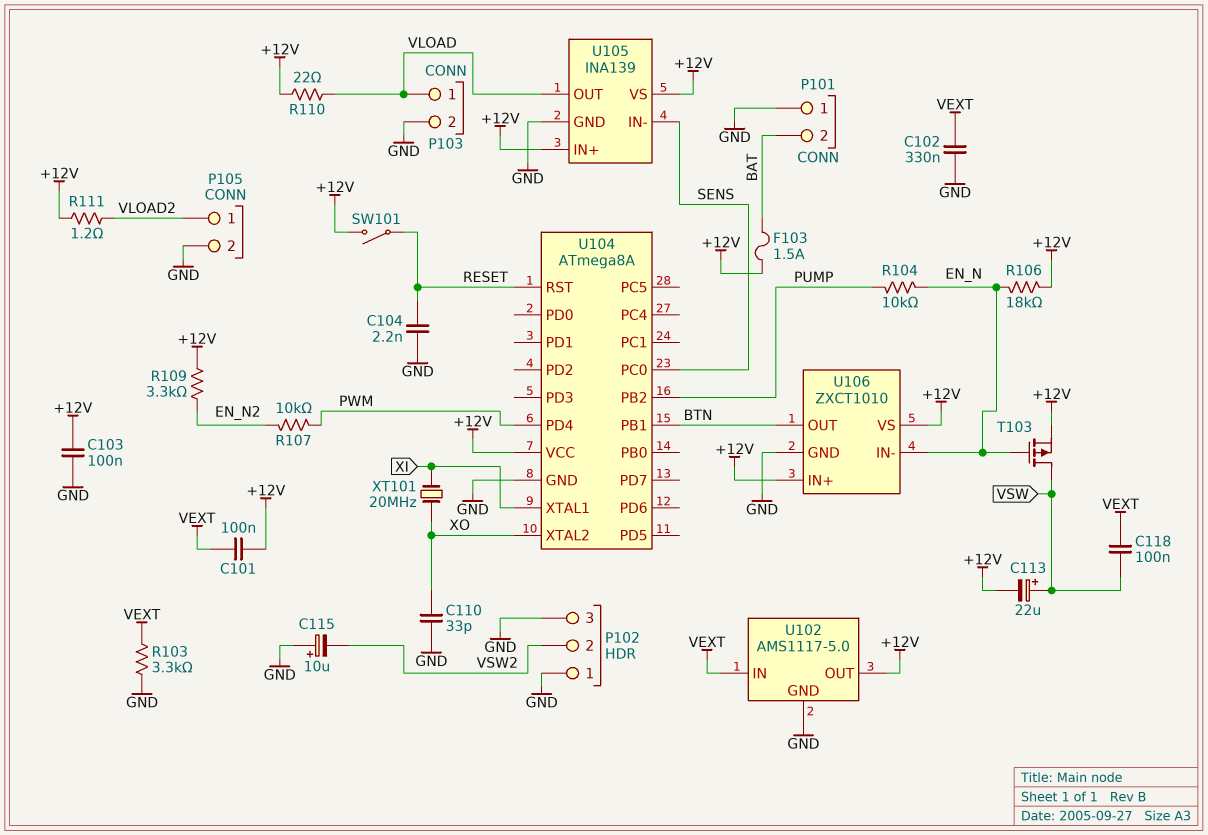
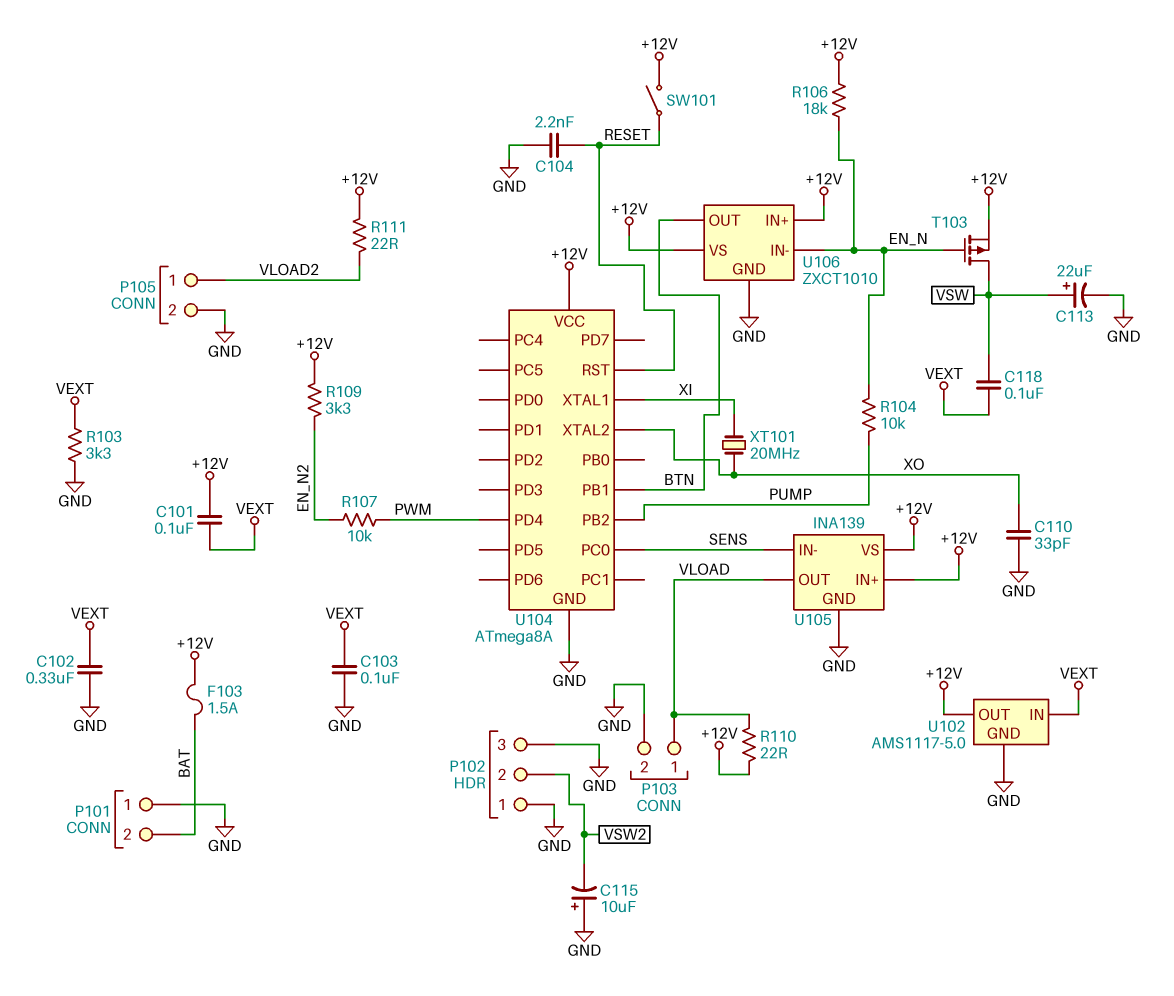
C103: 100nF (+12V, GND) -> 100nF (GND, VEXT)
C113: 22uF (plus VSW, minus +12V) -> 22uF (plus VSW, minus GND)
R111: 1.2 (+12V, VLOAD2) -> 22 (+12V, VLOAD2)

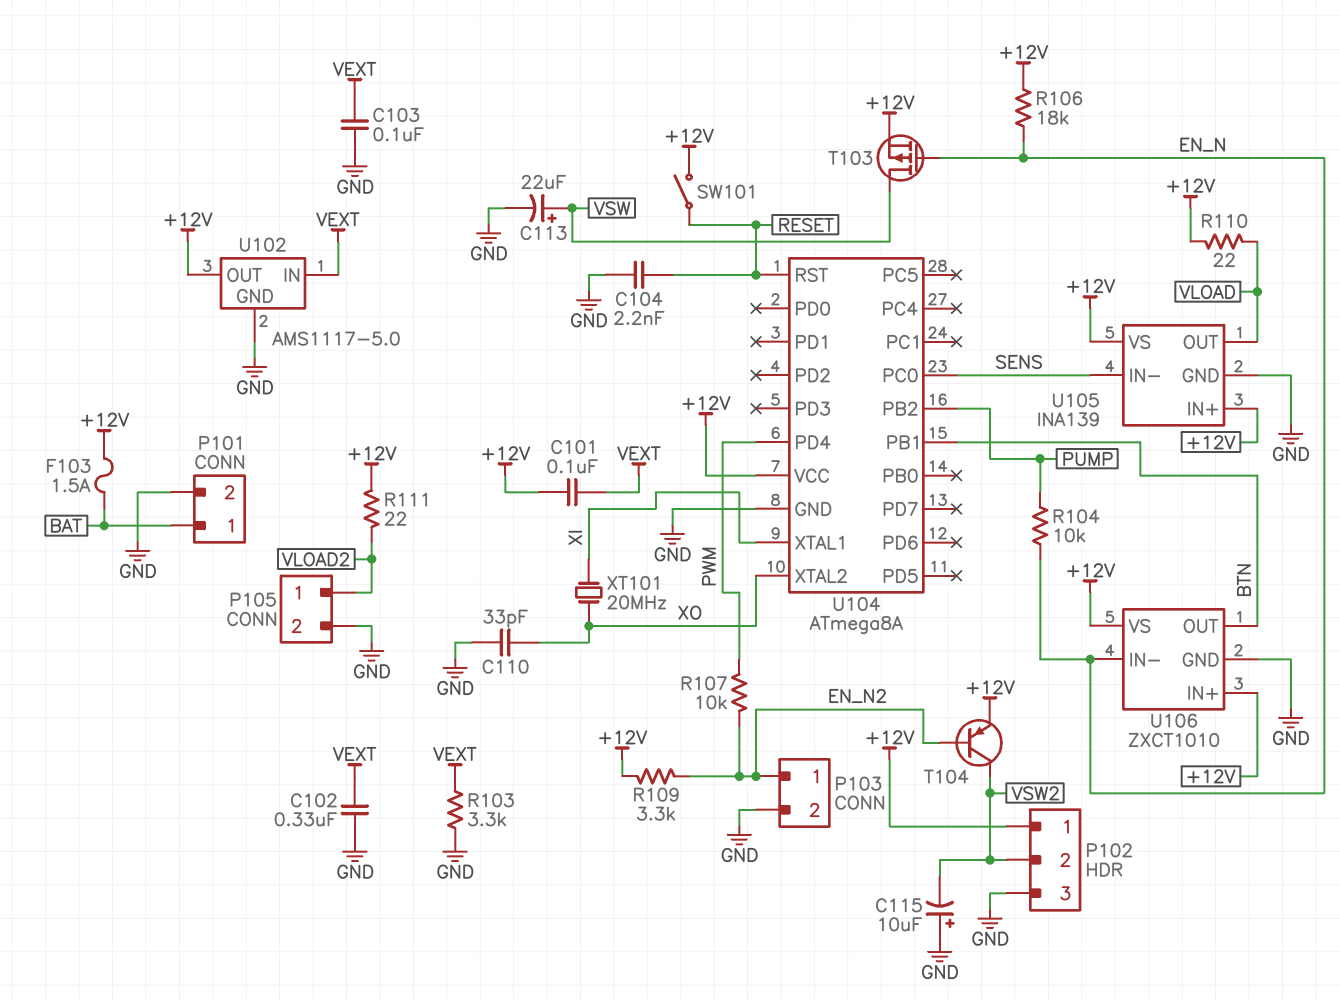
C118: 100nF (VEXT, VSW) -> none
P101 pin 1: GND -> BAT
P101 pin 2: BAT -> GND
P102 pin 1: GND -> +12V
P103 pin 1: VLOAD -> EN_N2
T104: none -> PNP (B EN_N2, C VSW2, E +12V)

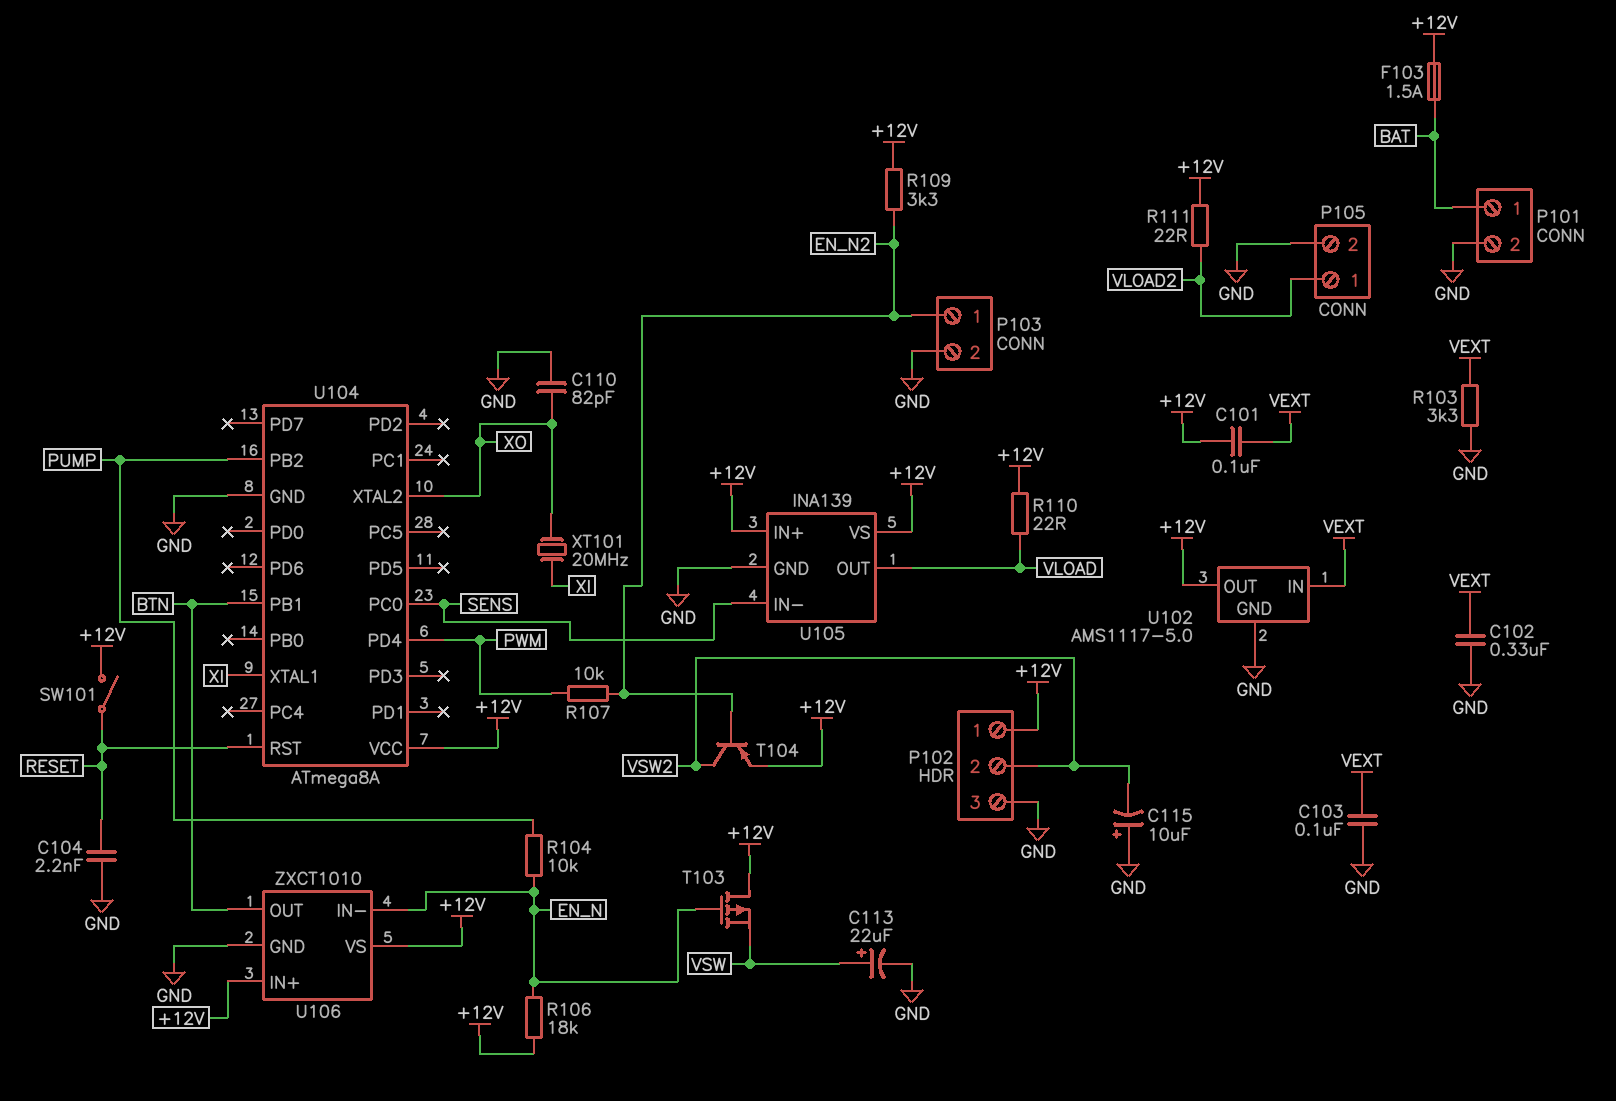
C110: 33pF (GND, XO) -> 82pF (GND, XO)
T103: PMOS (G EN_N, D VSW, S +12V) -> PMOS (G EN_N, D +12V, S VSW)

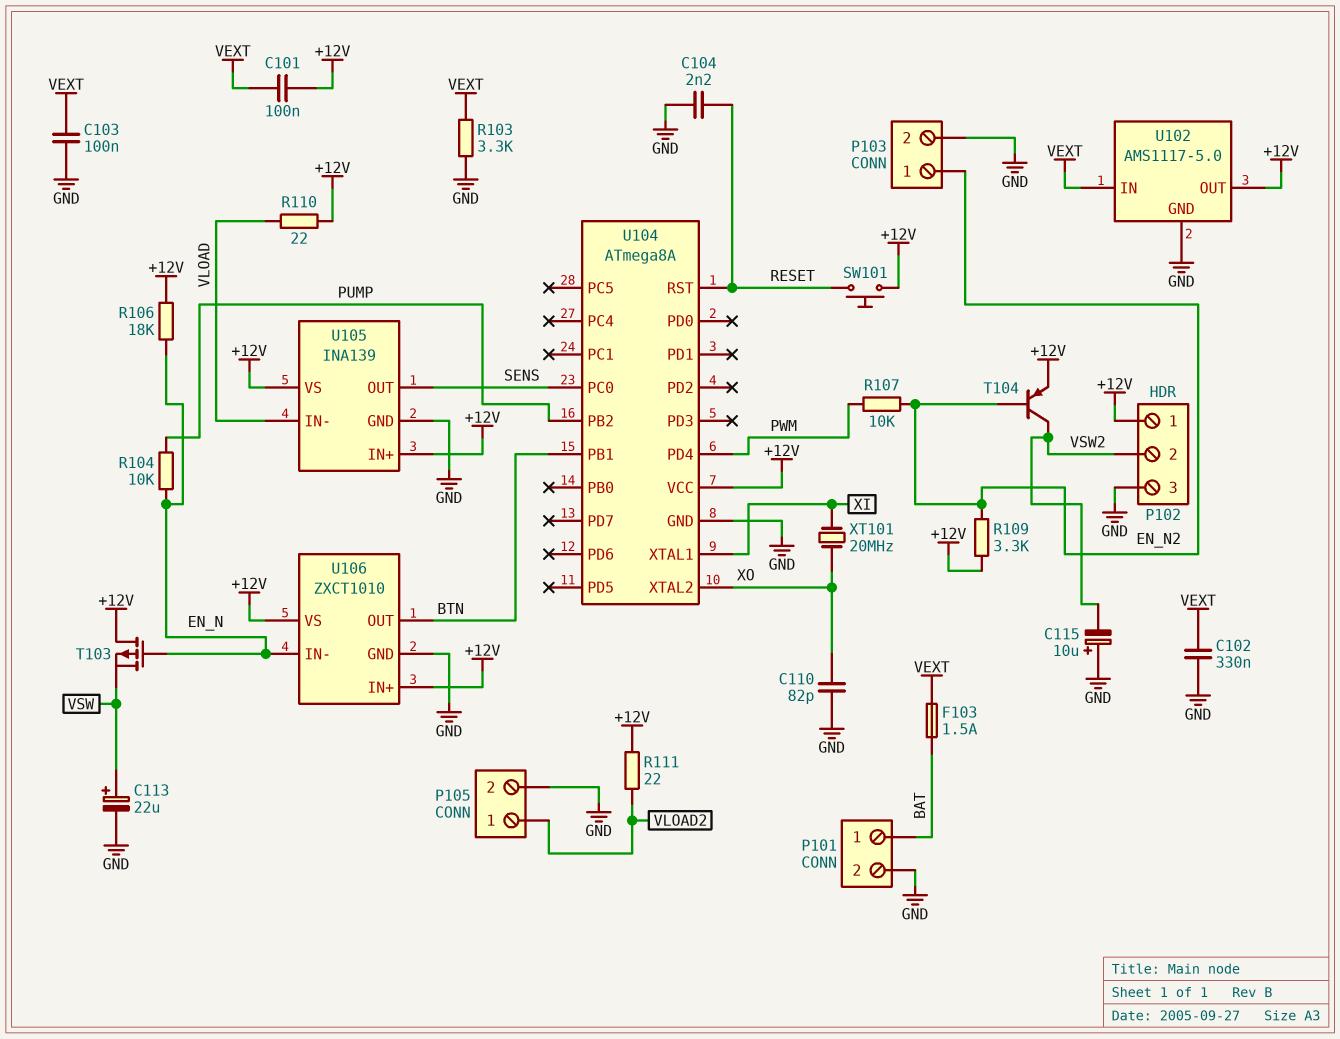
F103: 1.5A (+12V, BAT) -> 1.5A (BAT, VEXT)
SW101: switch (+12V, RESET) -> button (+12V, RESET)
U105 pin IN-: SENS -> VLOAD
U105 pin OUT: VLOAD -> SENS

